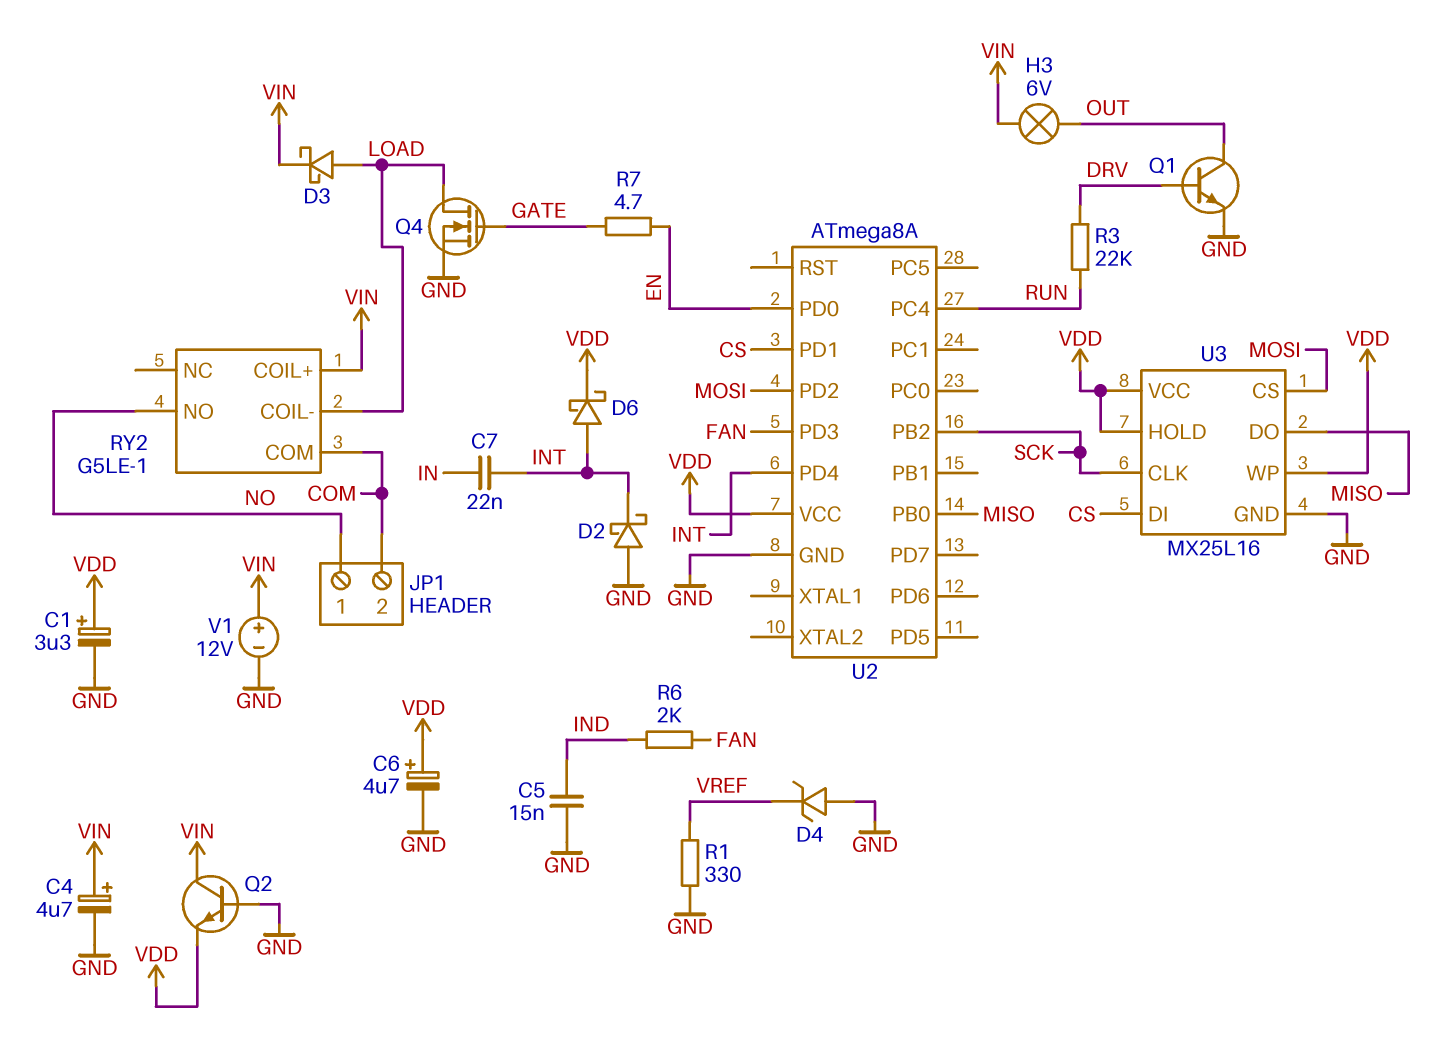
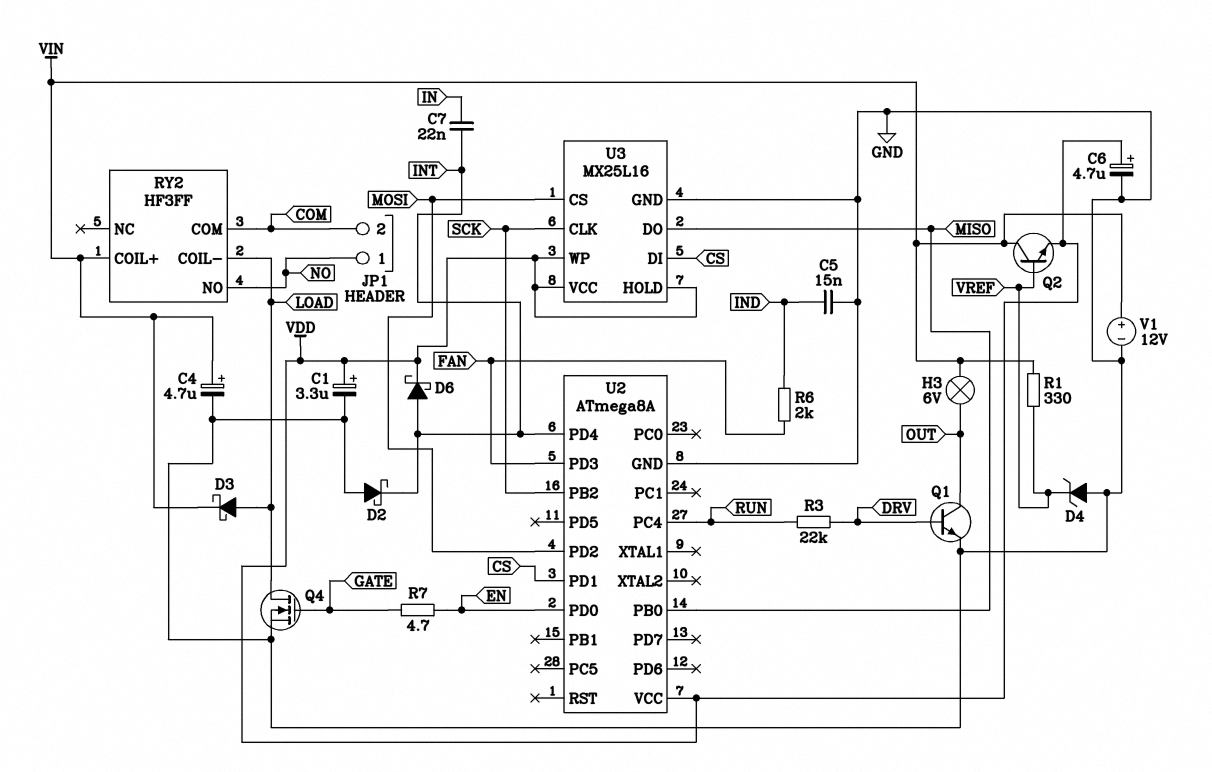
Q2: NPN (B GND, C VIN, E VDD) -> NPN (B VREF, C VIN, E VDD)
R1: 330 (GND, VREF) -> 330 (VIN, VREF)
RY2: G5LE-1 -> HF3FF

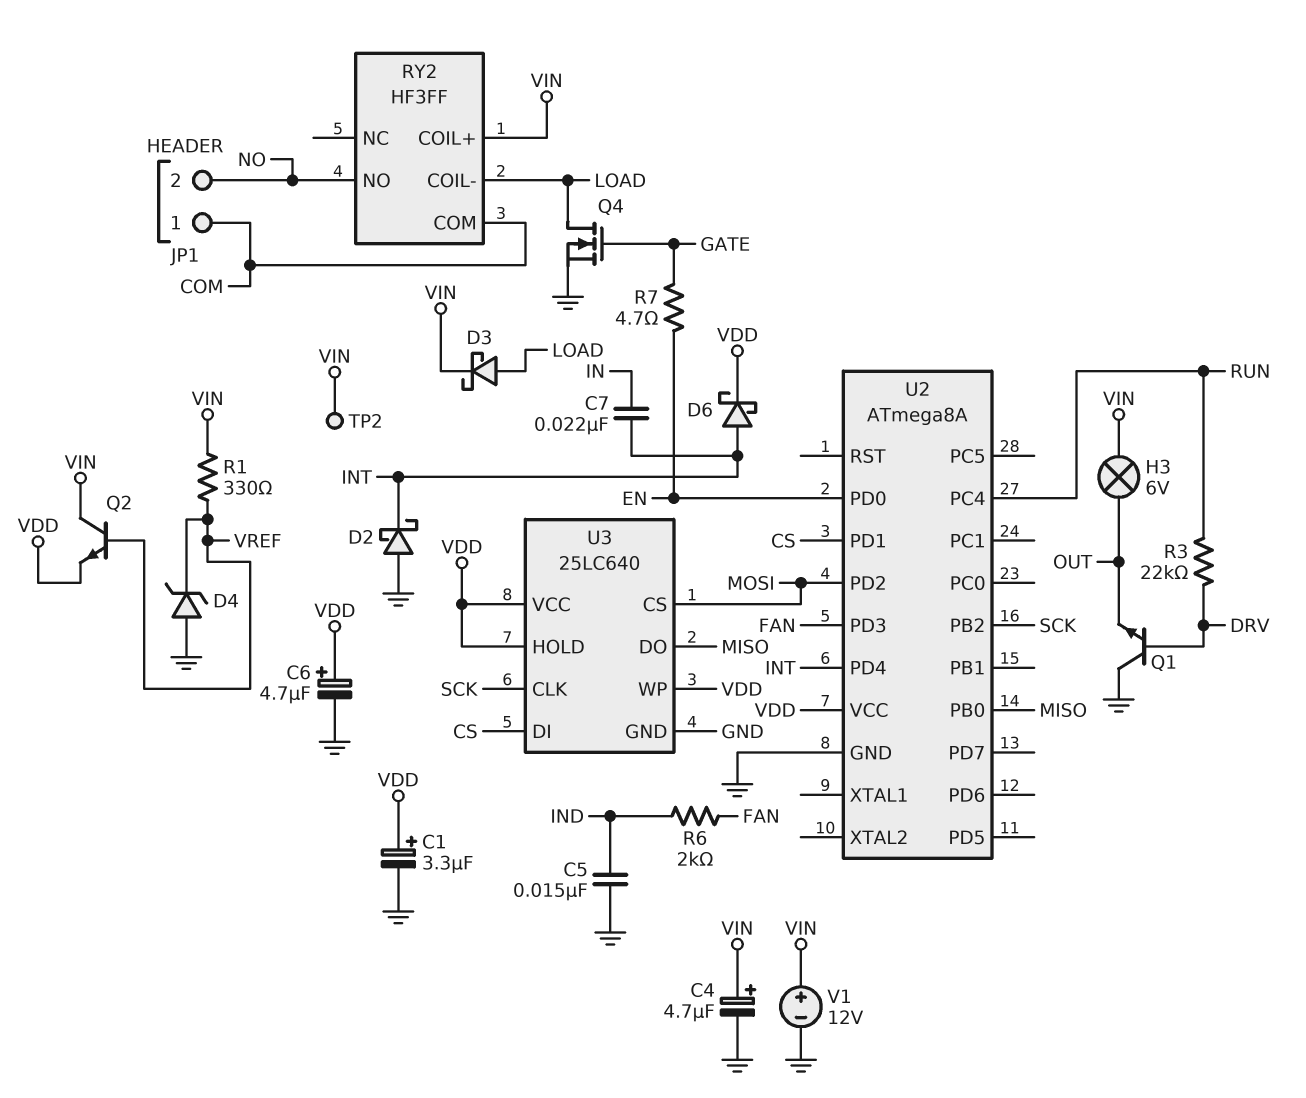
JP1 pin 1: NO -> COM
JP1 pin 2: COM -> NO
Q1: NPN (B DRV, C OUT, E GND) -> NPN (B DRV, C GND, E OUT)
TP2: none -> test point (VIN)
U3: MX25L16 -> 25LC640

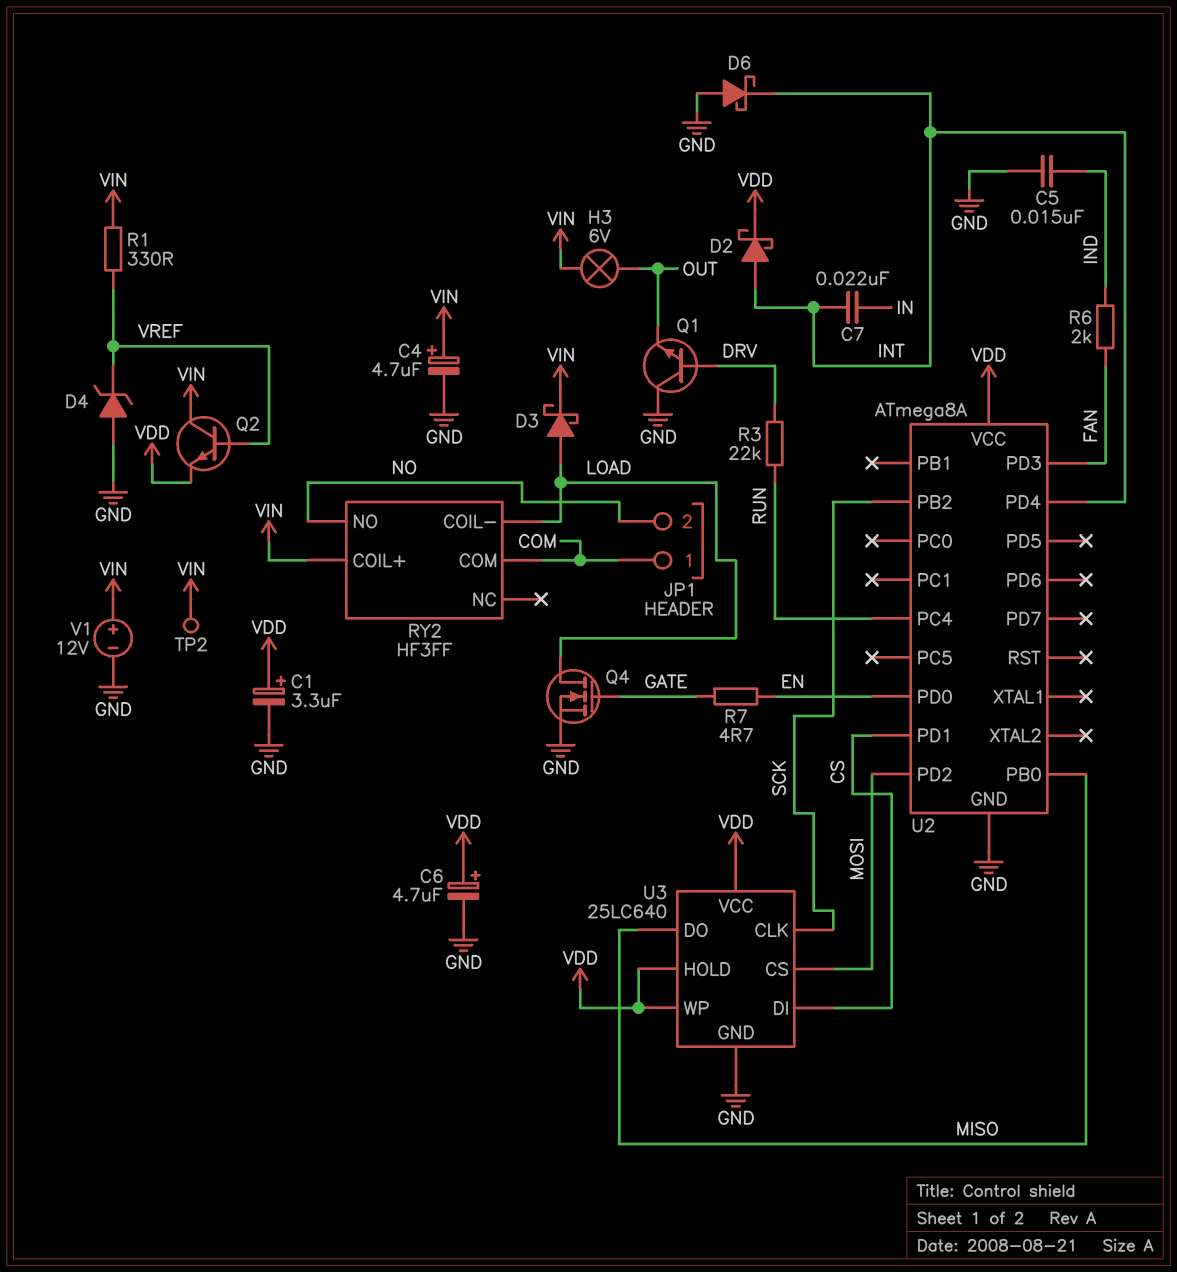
D2: schottky (A GND, K INT) -> schottky (A INT, K VDD)
D6: schottky (A INT, K VDD) -> schottky (A GND, K INT)

